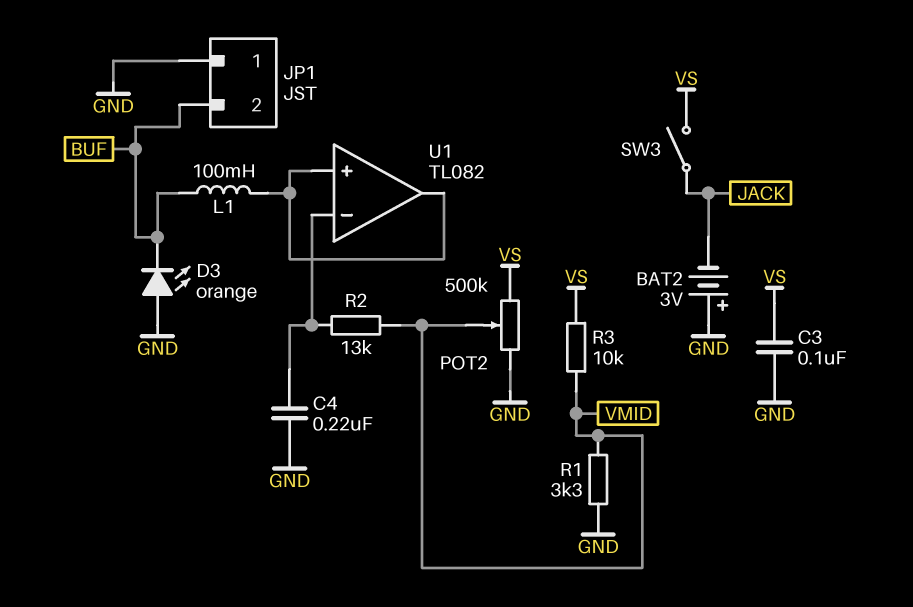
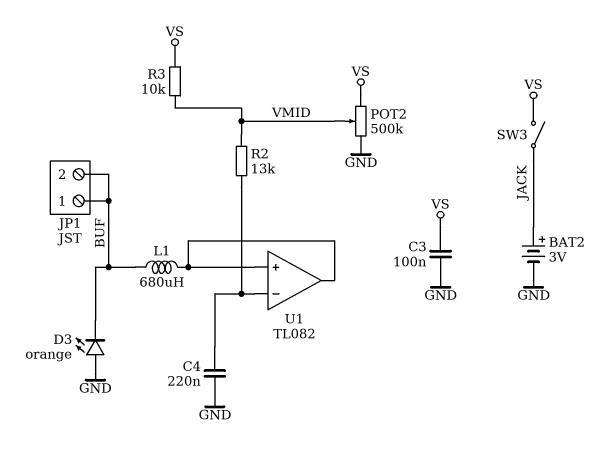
BAT2: 3V (plus GND, minus JACK) -> 3V (plus JACK, minus GND)
JP1 pin 1: GND -> BUF
L1: 100mH (BUF, U1/in+) -> 680uH (BUF, U1/in+)
R1: 3.3k (GND, VMID) -> none

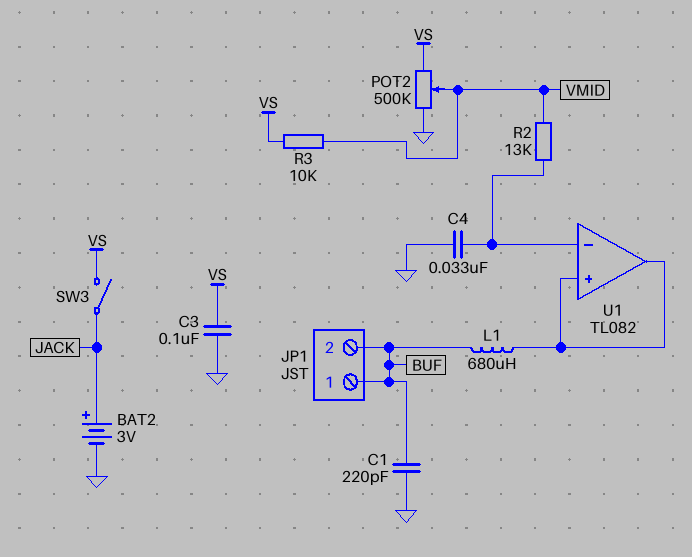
C1: none -> 220pF (BUF, GND)
C4: 220nF (GND, U1/in-) -> 33nF (GND, U1/in-)
D3: LED orange (A GND, K BUF) -> none

